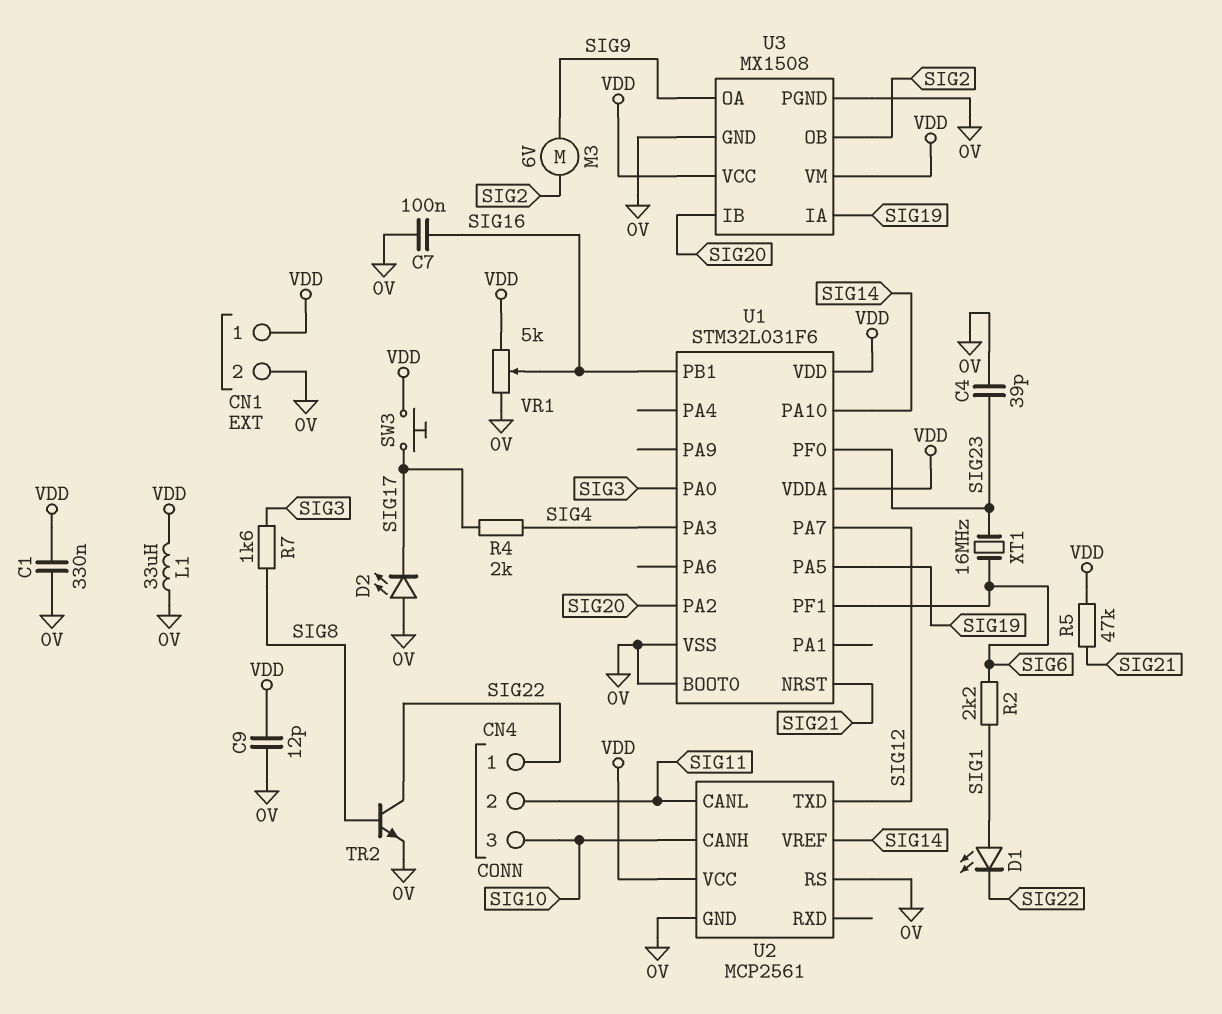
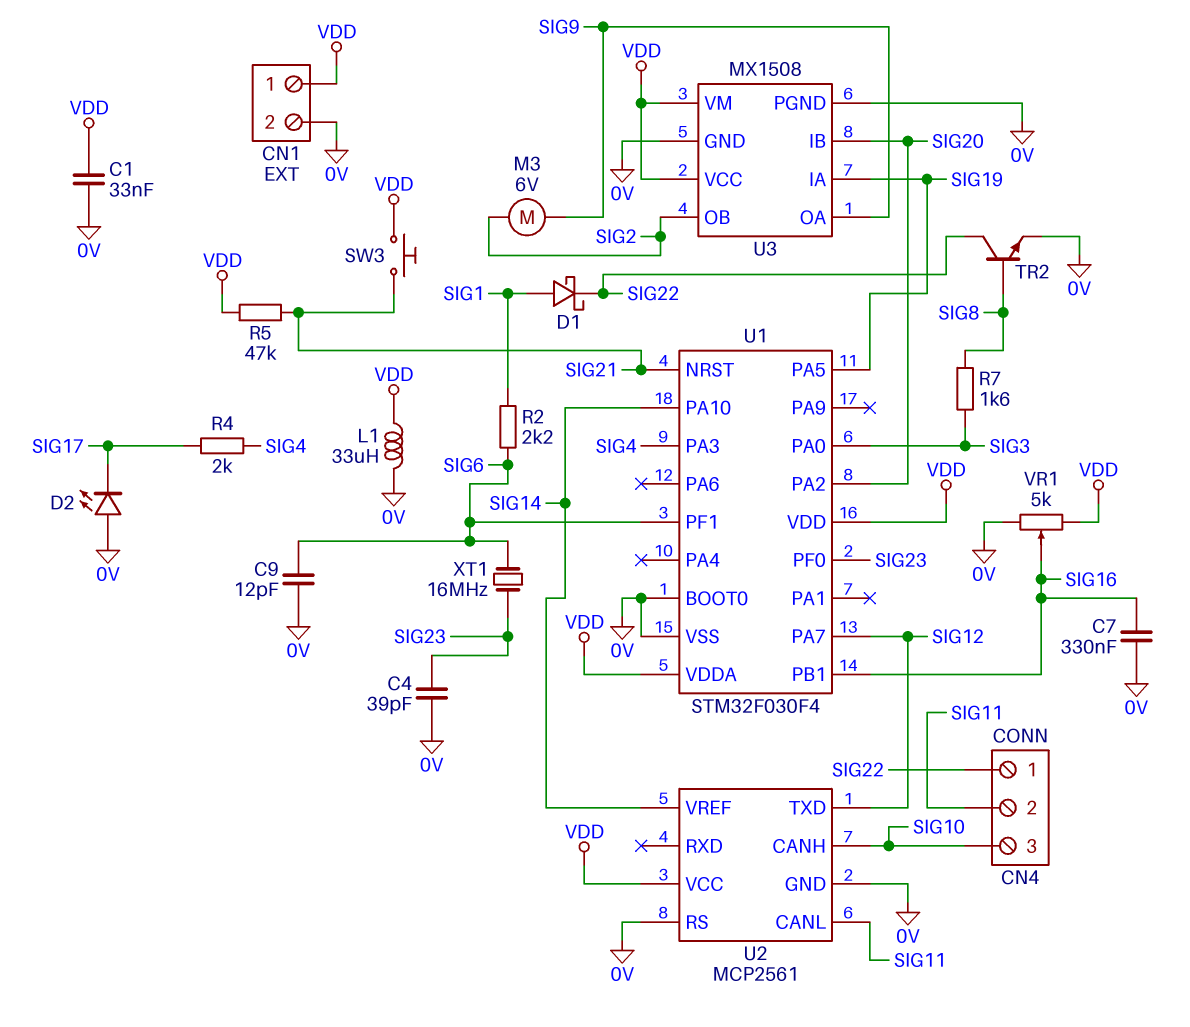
C1: 330nF (0V, VDD) -> 33nF (0V, VDD)
C7: 100nF (0V, SIG16) -> 330nF (0V, SIG16)
C9: 12pF (0V, VDD) -> 12pF (0V, SIG6)
D1: LED (A SIG1, K SIG22) -> schottky (A SIG1, K SIG22)
SW3: button (SIG17, VDD) -> button (SIG21, VDD)
U1: STM32L031F6 -> STM32F030F4

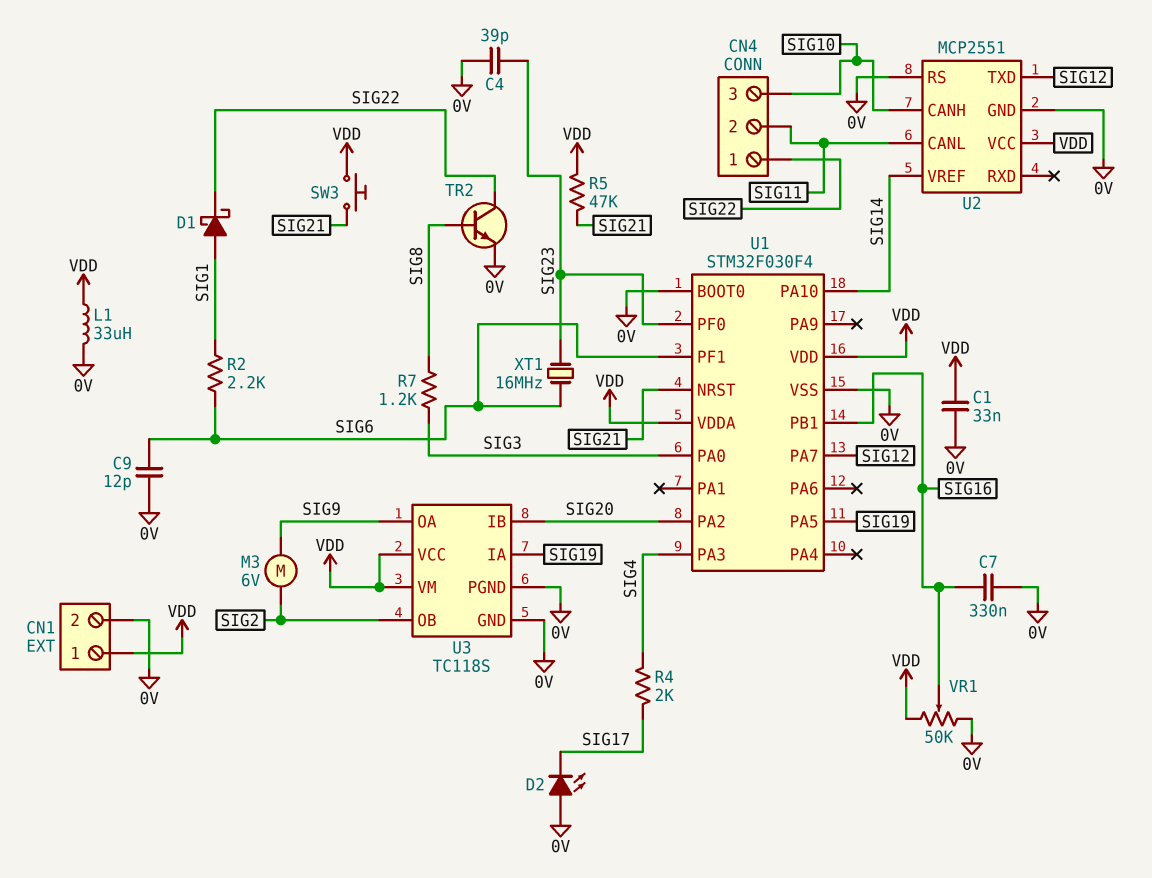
R7: 1.6k (SIG3, SIG8) -> 1.2k (SIG3, SIG8)
U2: MCP2561 -> MCP2551
U3: MX1508 -> TC118S
VR1: 5k (0V, VDD, wiper SIG16) -> 50k (0V, VDD, wiper SIG16)

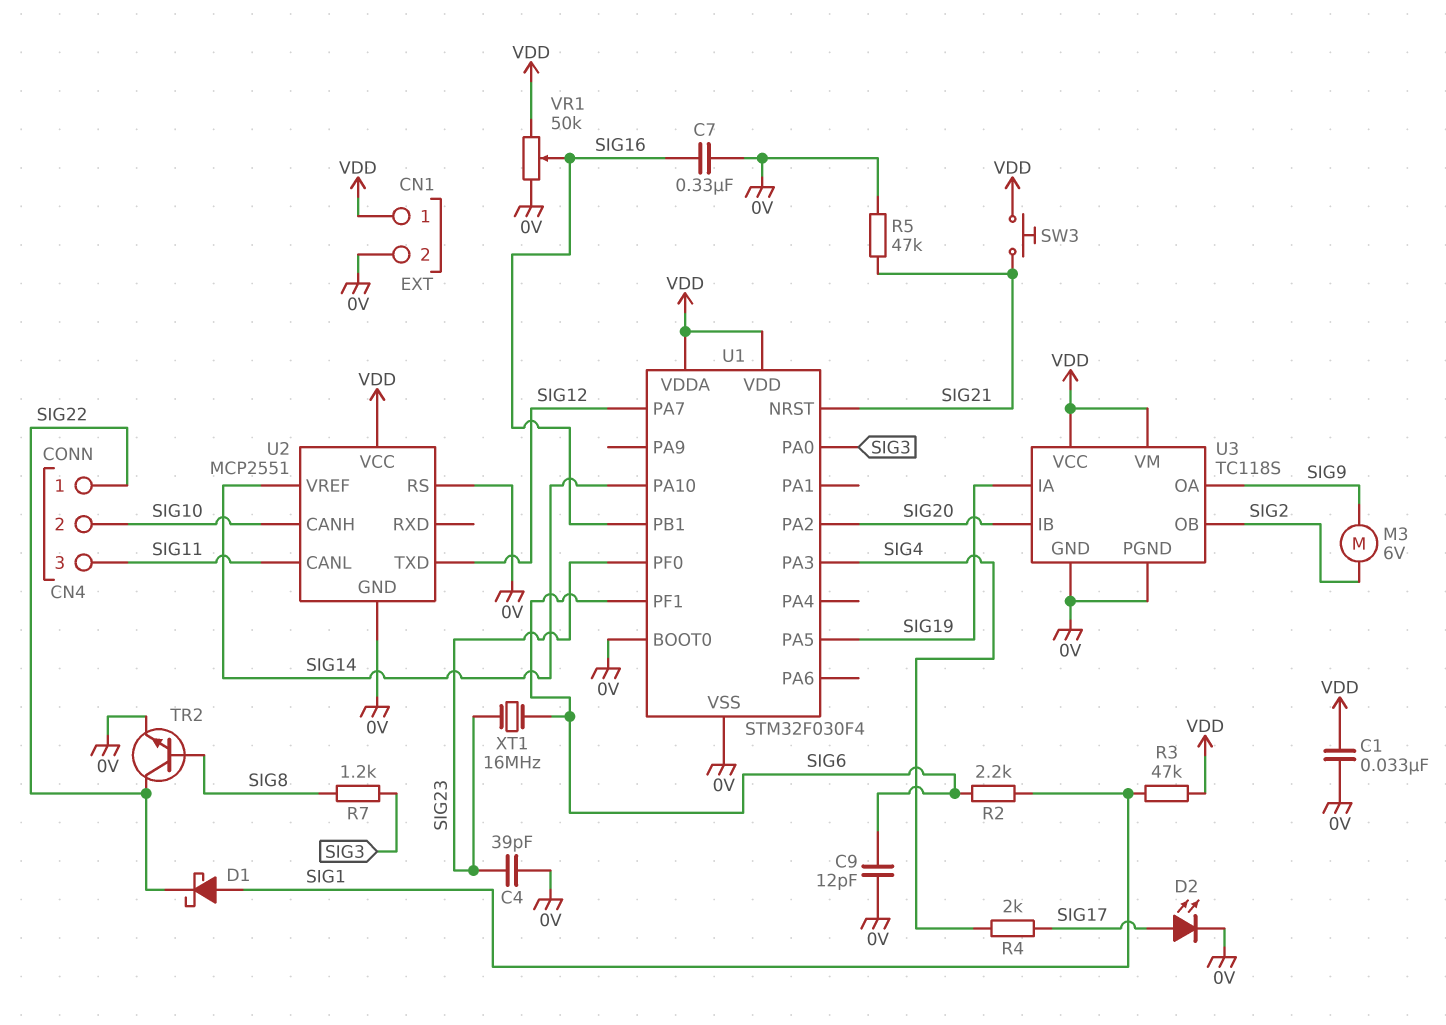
CN4 pin 2: SIG11 -> SIG10
CN4 pin 3: SIG10 -> SIG11
D2: LED (A 0V, K SIG17) -> LED (A SIG17, K 0V)
L1: 33uH (0V, VDD) -> none
R3: none -> 47k (SIG1, VDD)
R5: 47k (SIG21, VDD) -> 47k (0V, SIG21)

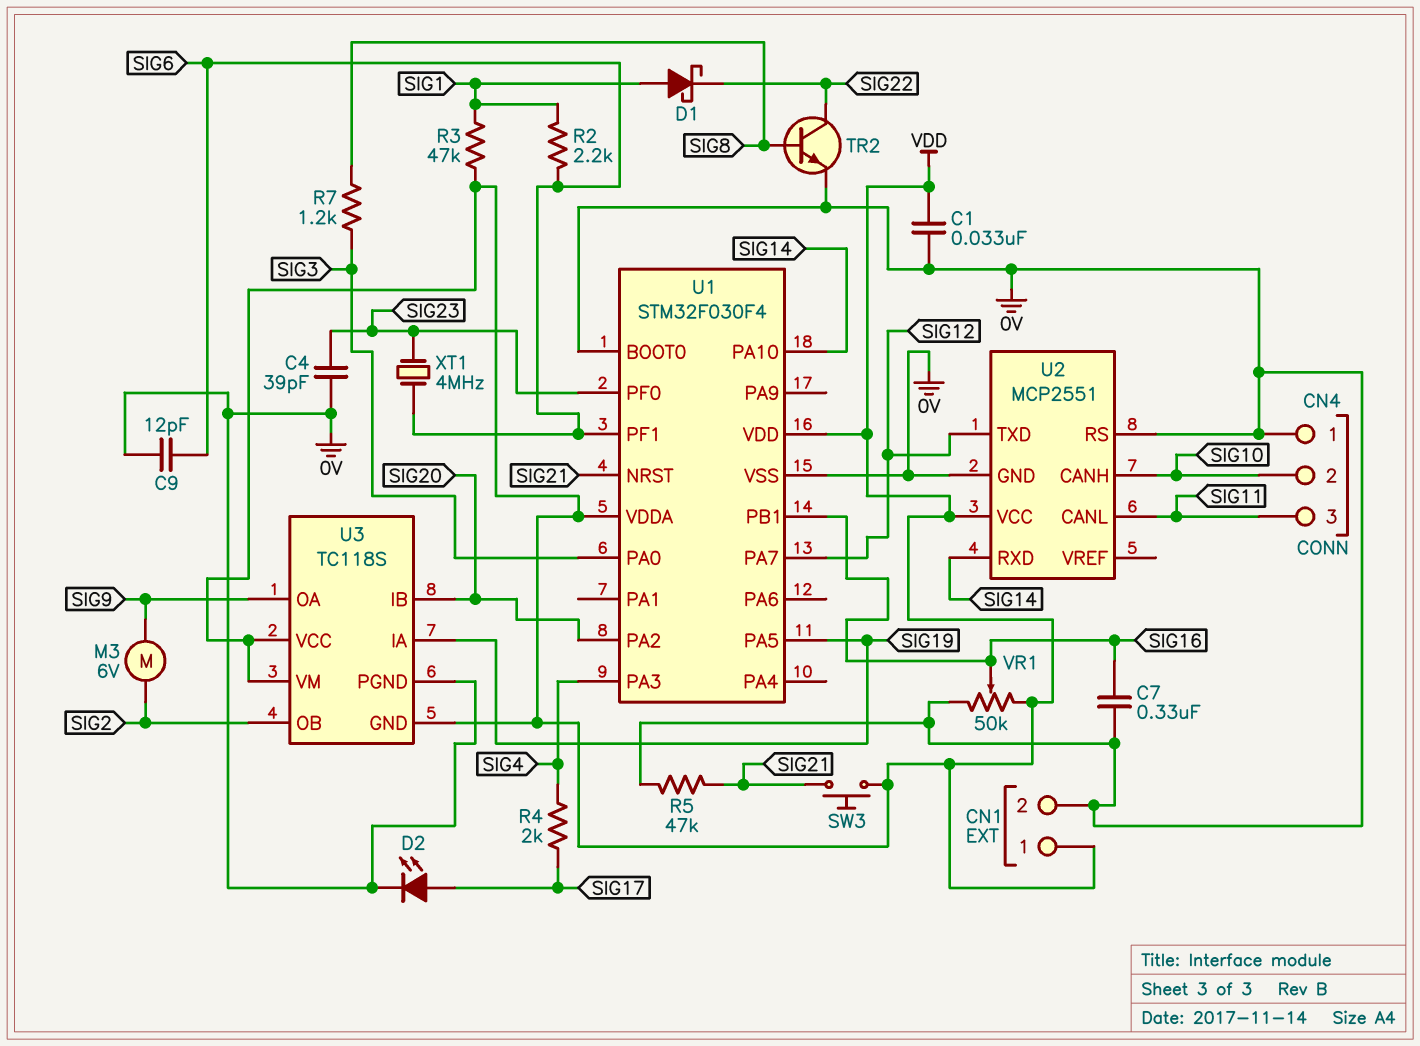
CN4 pin 1: SIG22 -> 0V
U2 pin RXD: none -> SIG14
U2 pin VREF: SIG14 -> none
U3 pin GND: 0V -> VDD
XT1: 16MHz (SIG6, SIG23) -> 4MHz (SIG6, SIG23)

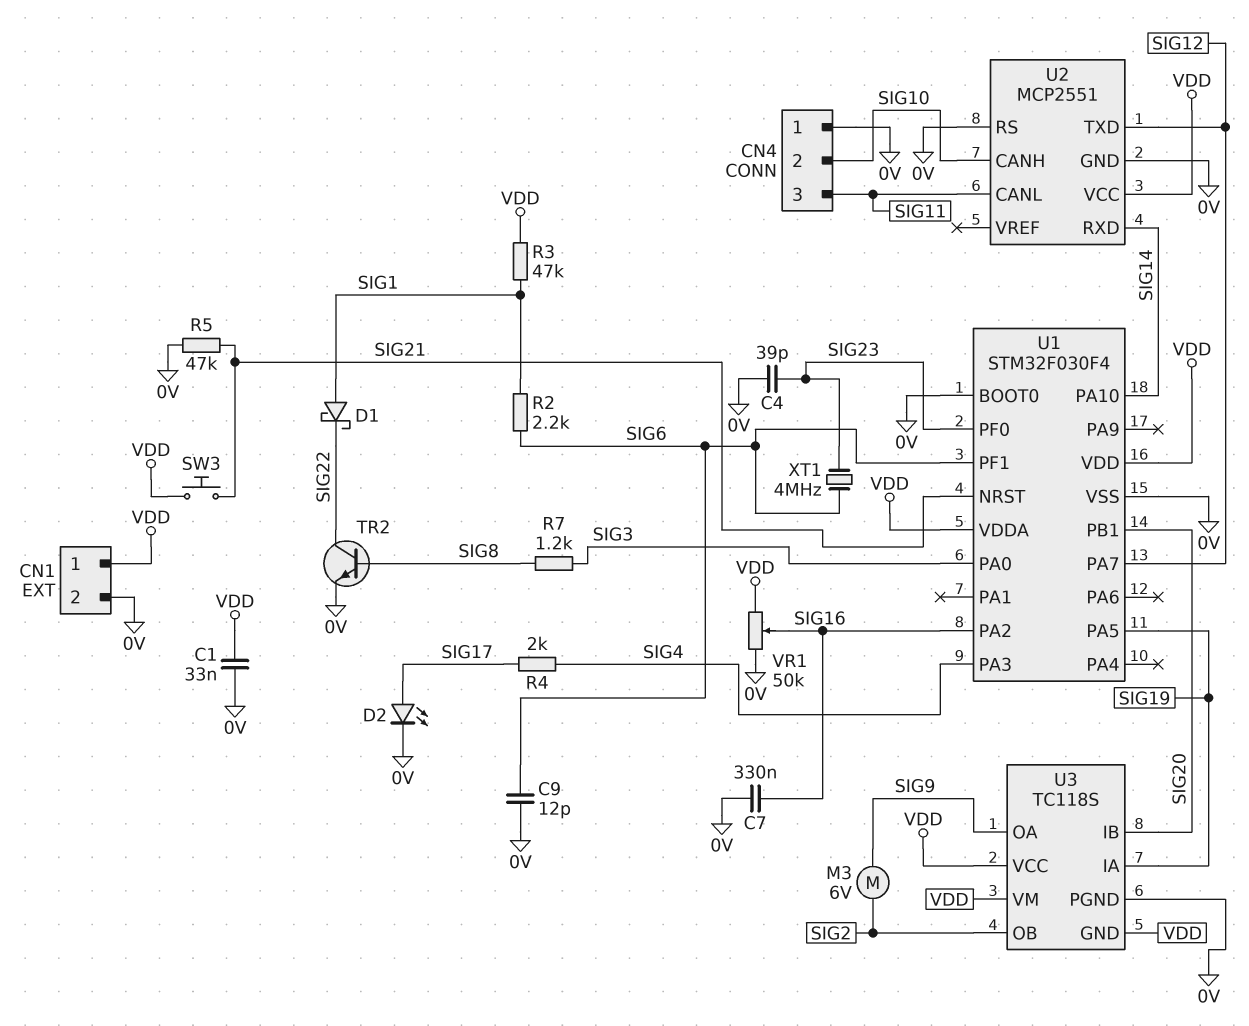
U1 pin PA2: SIG20 -> SIG16
U1 pin PB1: SIG16 -> SIG20

